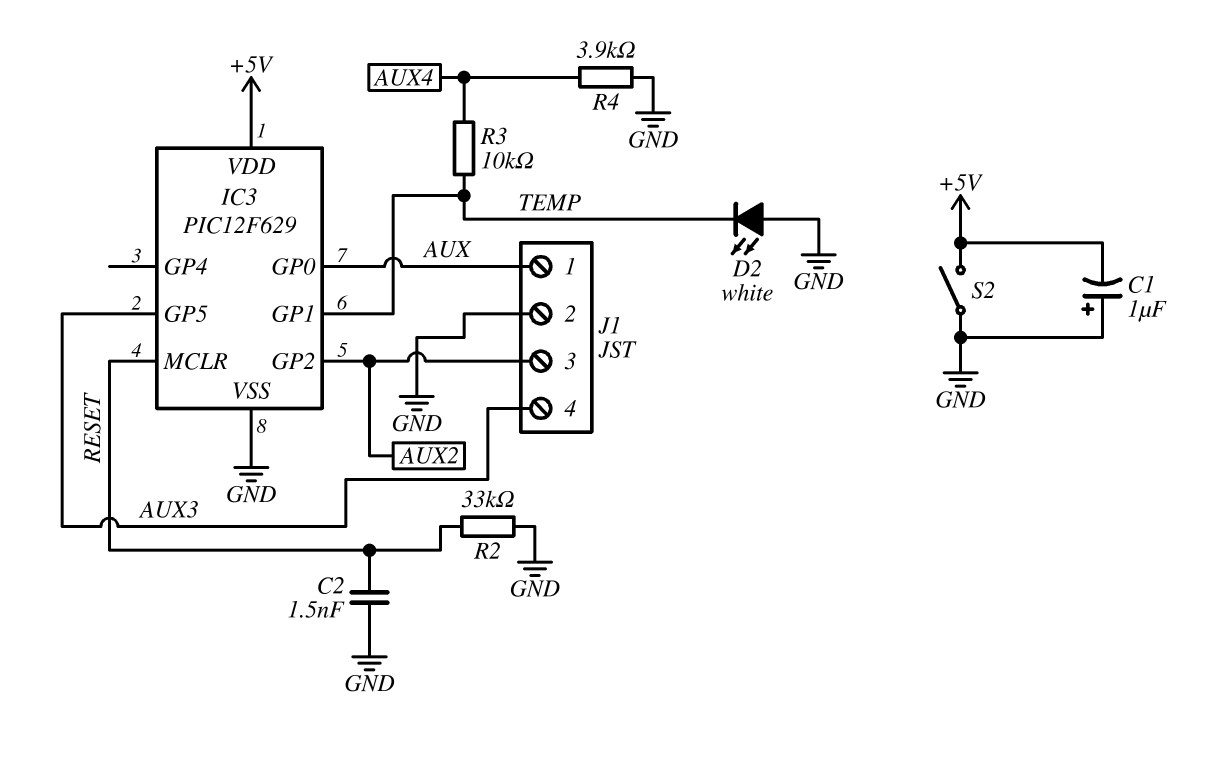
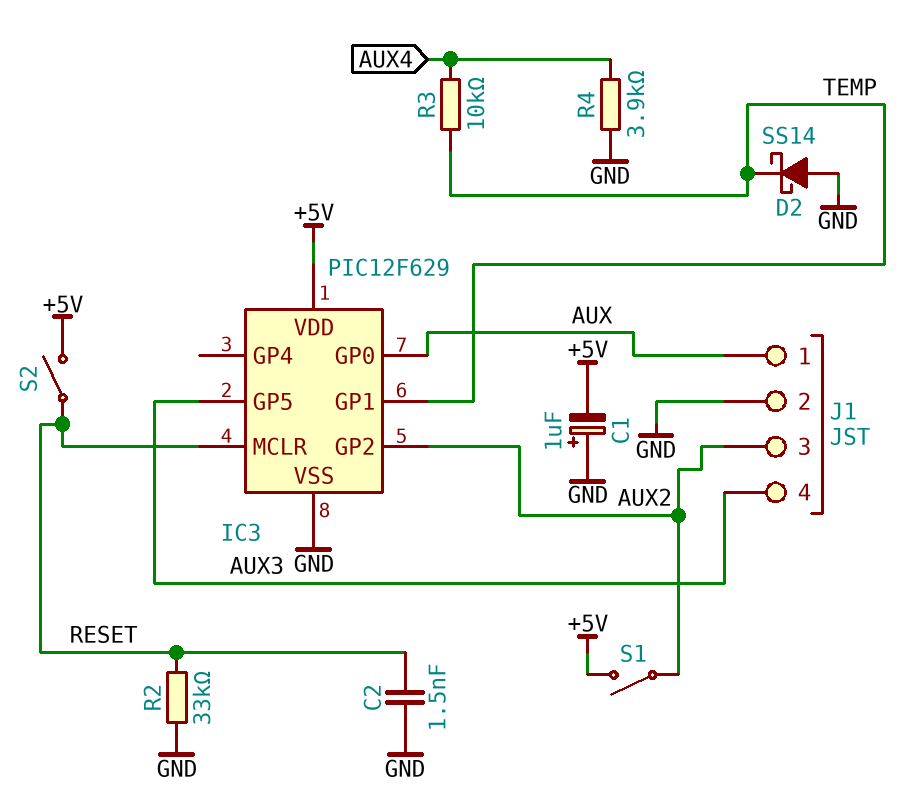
D2: LED white (A GND, K TEMP) -> schottky SS14 (A GND, K TEMP)
S1: none -> switch (+5V, AUX2)
S2: switch (+5V, GND) -> switch (+5V, RESET)

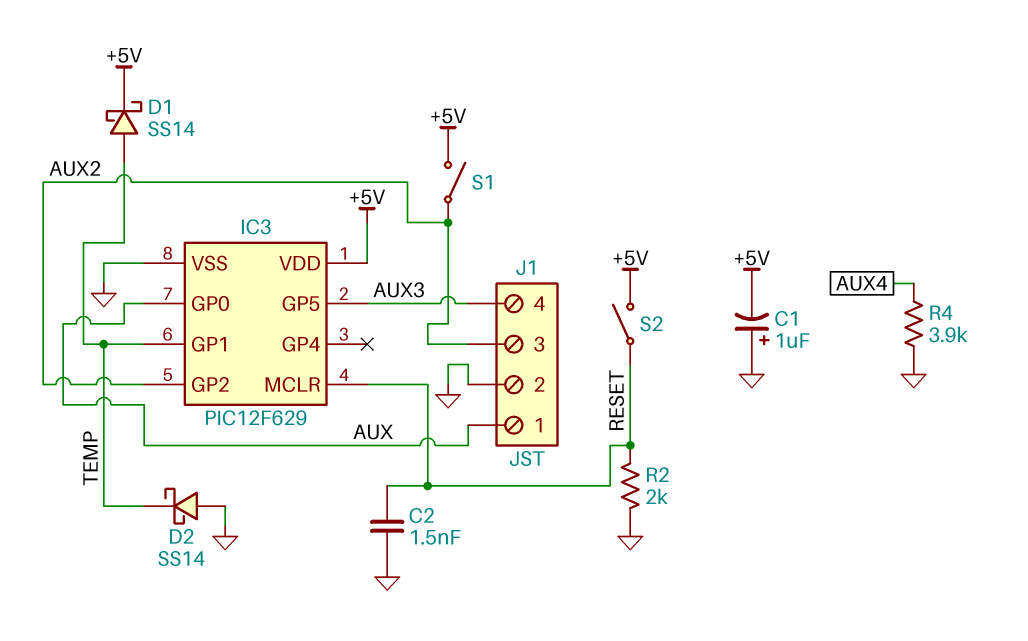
D1: none -> schottky SS14 (A TEMP, K +5V)
R2: 33k (GND, RESET) -> 2k (GND, RESET)
R3: 10k (AUX4, TEMP) -> none

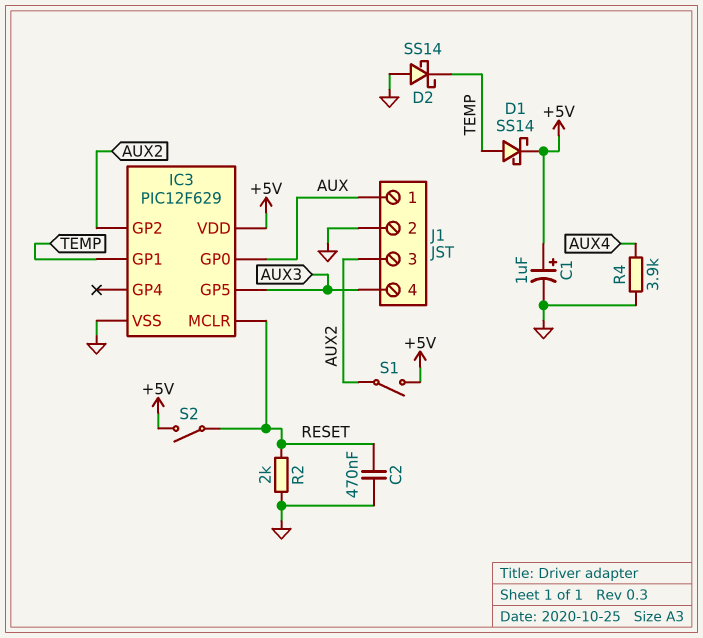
C1: 1uF (plus GND, minus +5V) -> 1uF (plus +5V, minus GND)
C2: 1.5nF (GND, RESET) -> 470nF (GND, RESET)

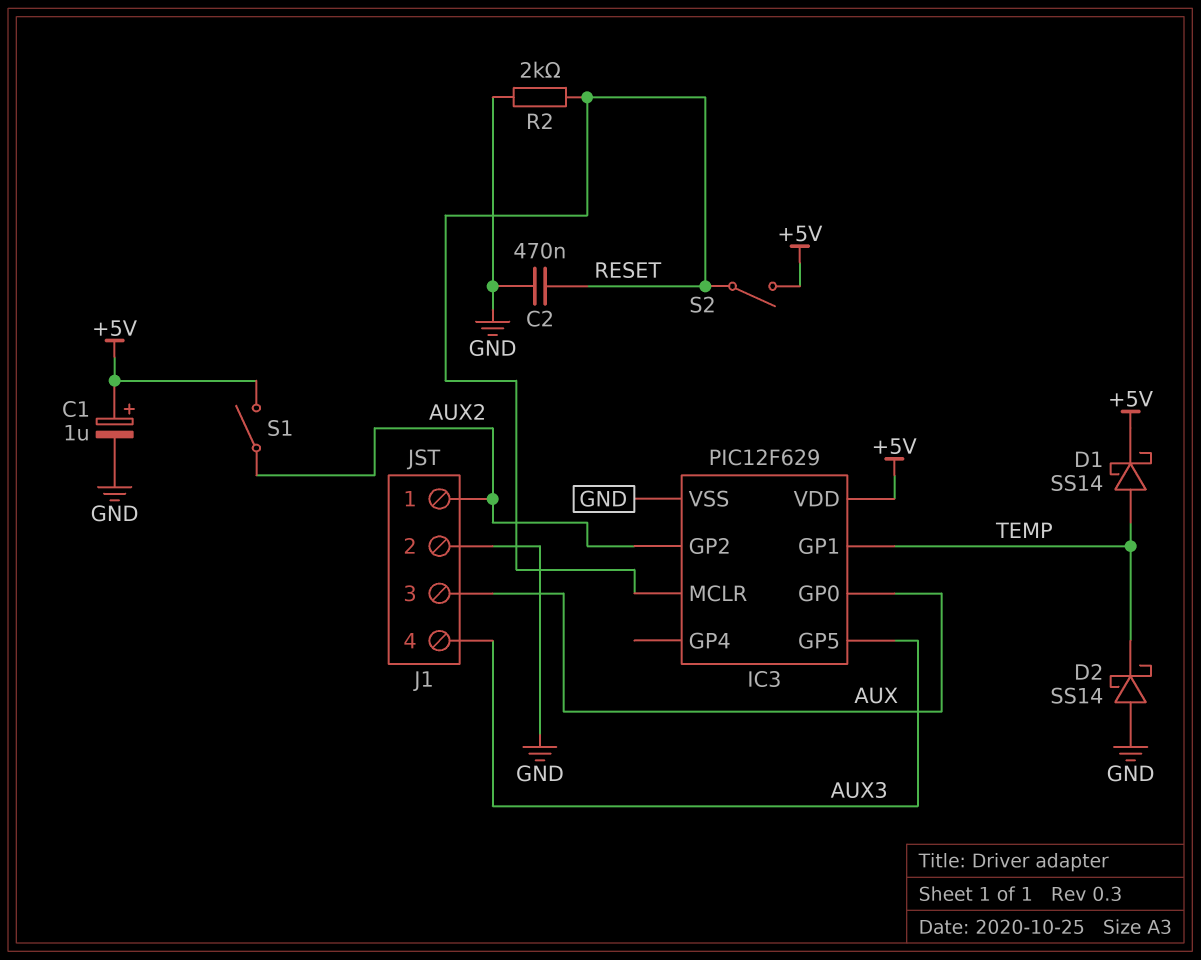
J1 pin 1: AUX -> AUX2
J1 pin 3: AUX2 -> AUX
R4: 3.9k (AUX4, GND) -> none

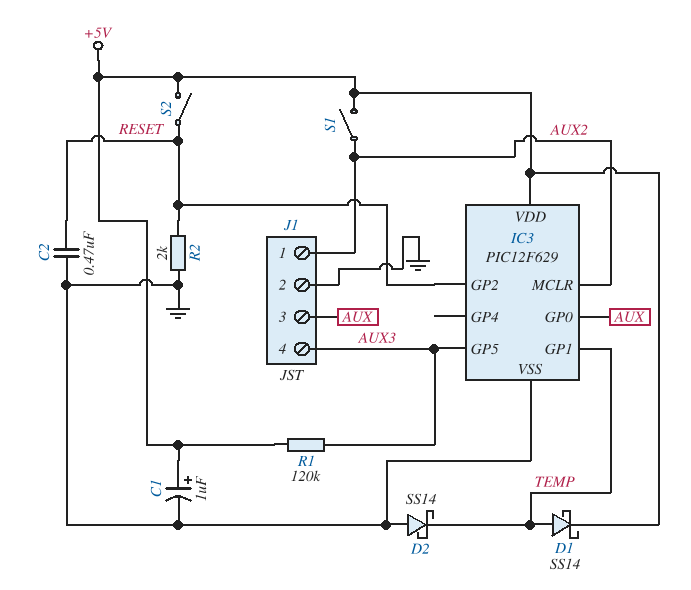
IC3 pin GP2: AUX2 -> RESET
IC3 pin MCLR: RESET -> AUX2
R1: none -> 120k (+5V, AUX3)

